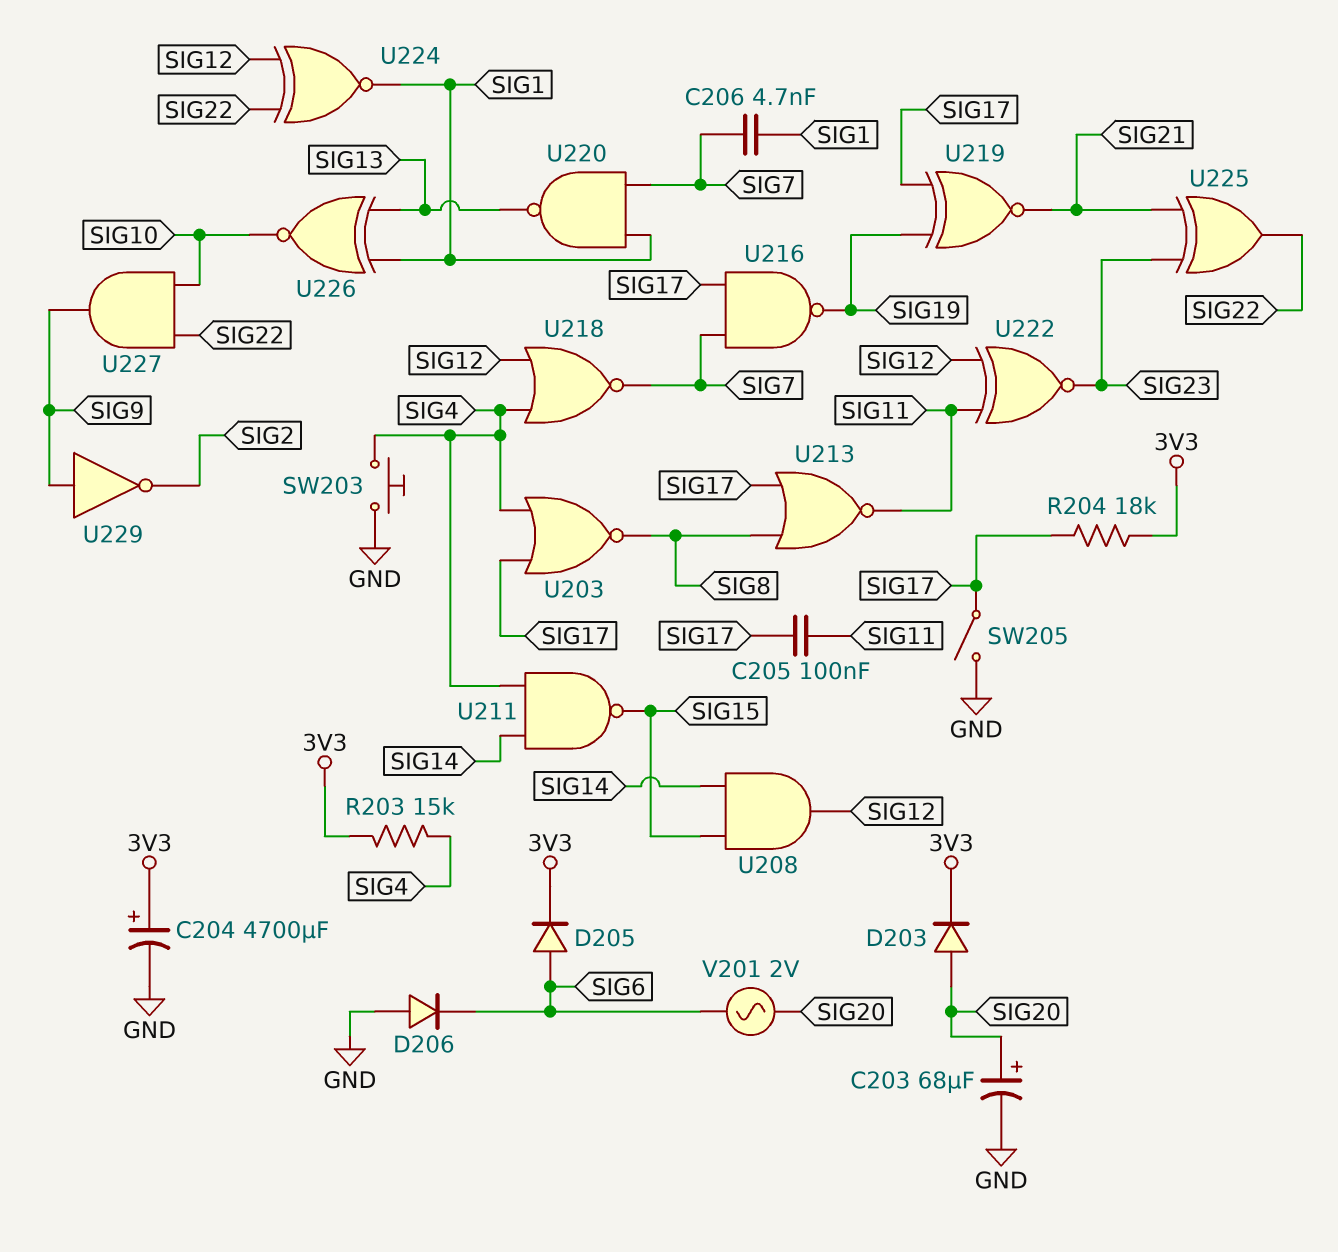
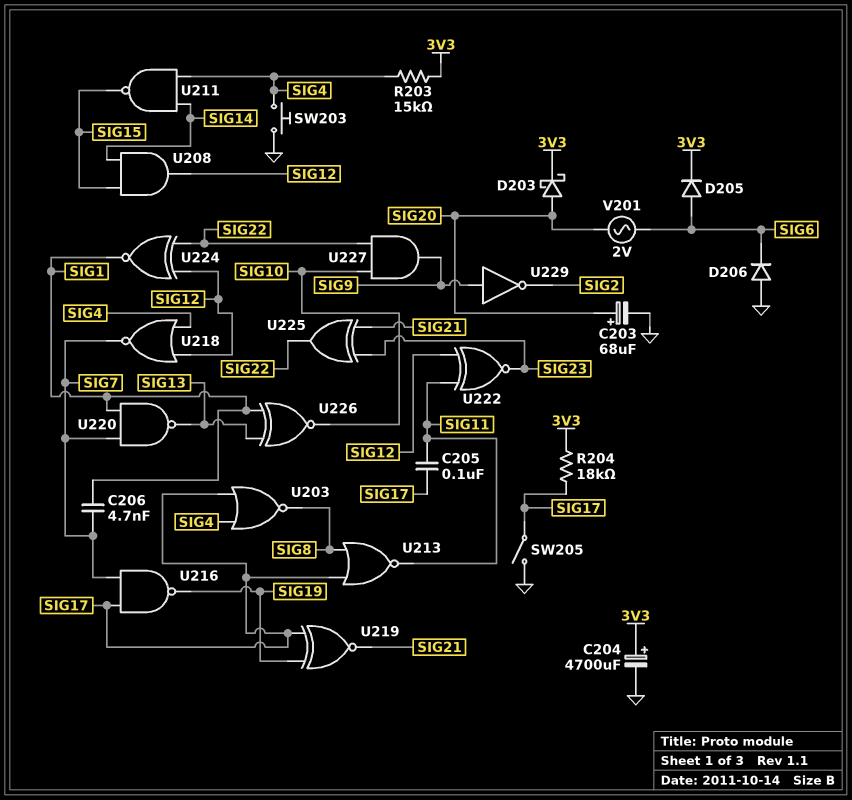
D203: diode (A SIG20, K 3V3) -> schottky (A SIG20, K 3V3)

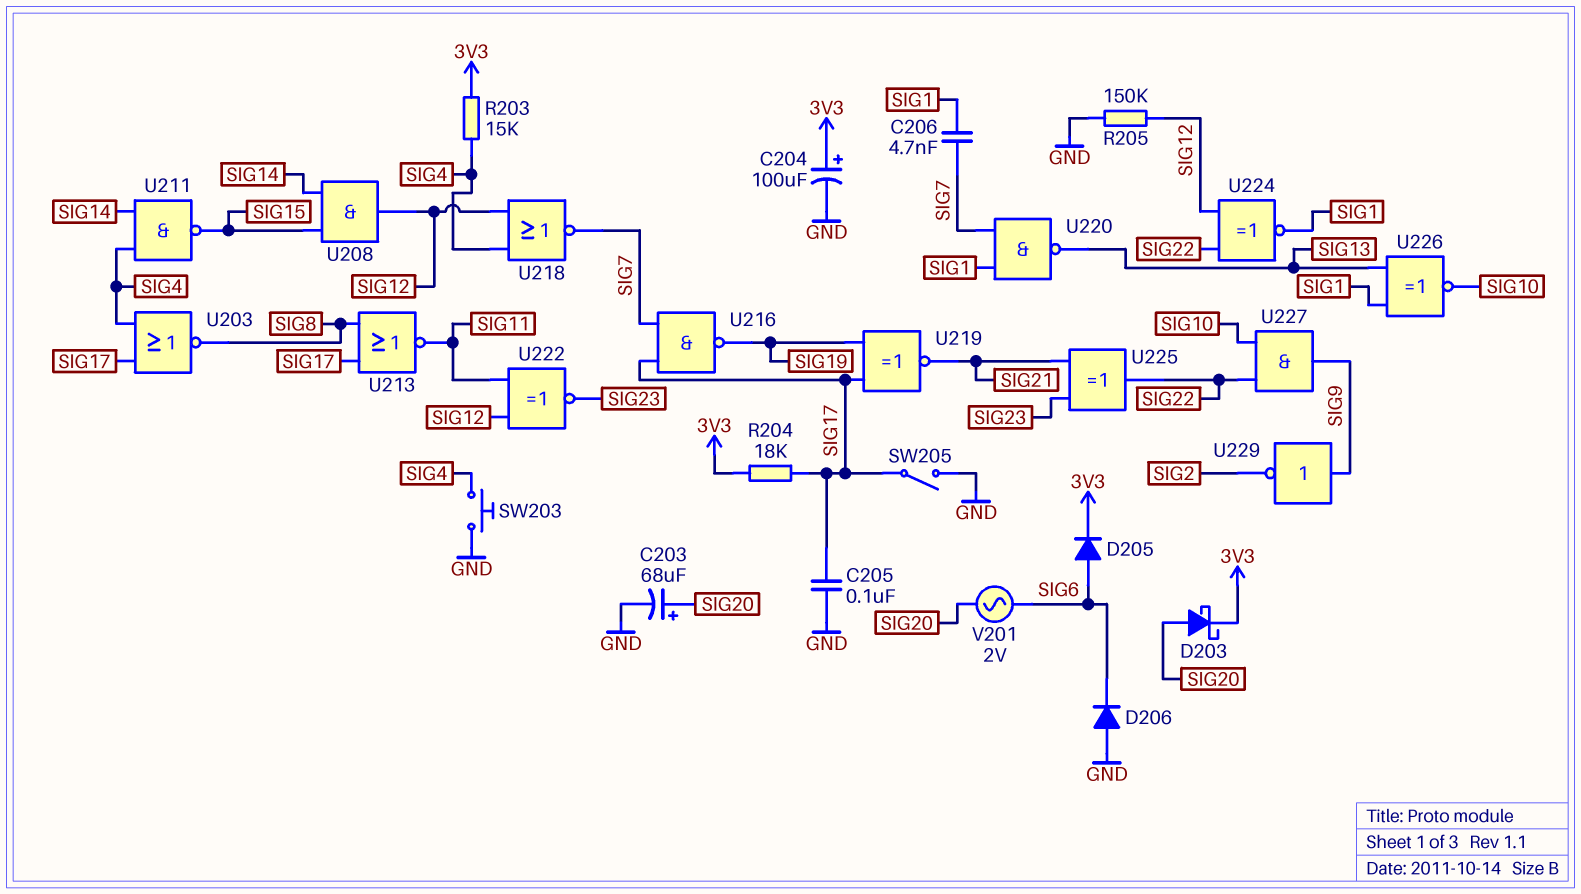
C204: 4700uF (plus 3V3, minus GND) -> 100uF (plus 3V3, minus GND)
C205: 100nF (SIG11, SIG17) -> 100nF (GND, SIG17)
R205: none -> 150k (GND, SIG12)

